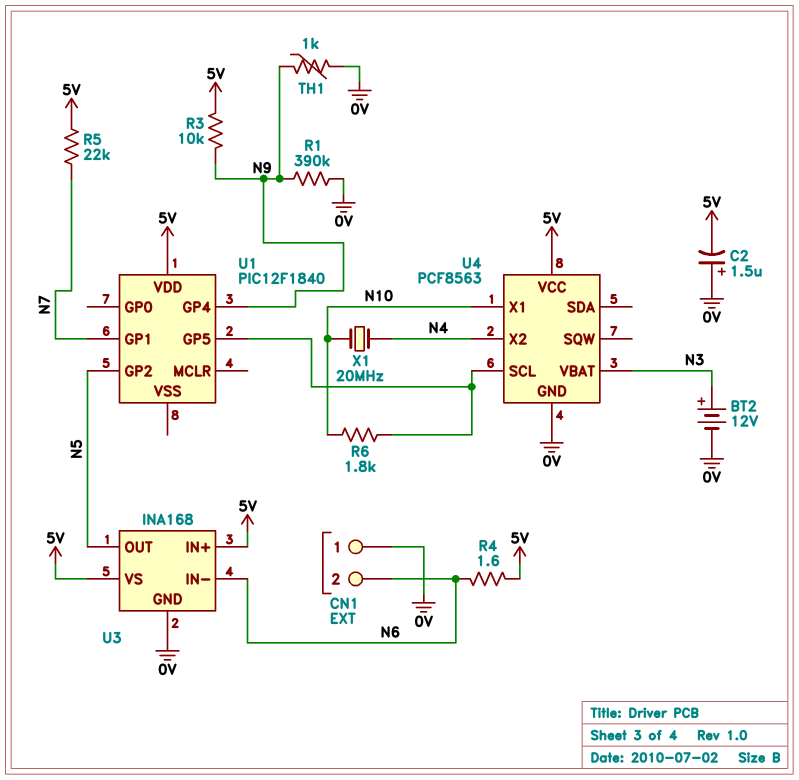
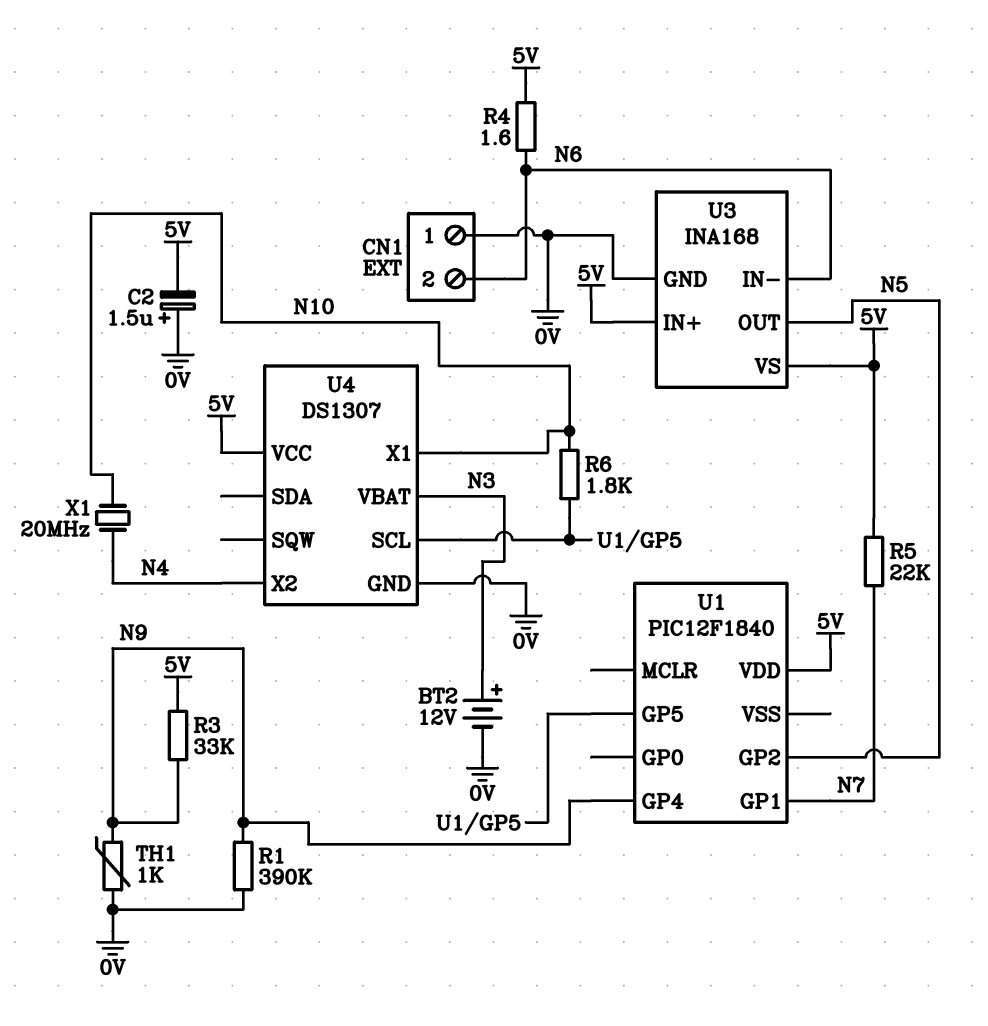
R3: 10k (5V, N9) -> 33k (5V, N9)
U4: PCF8563 -> DS1307

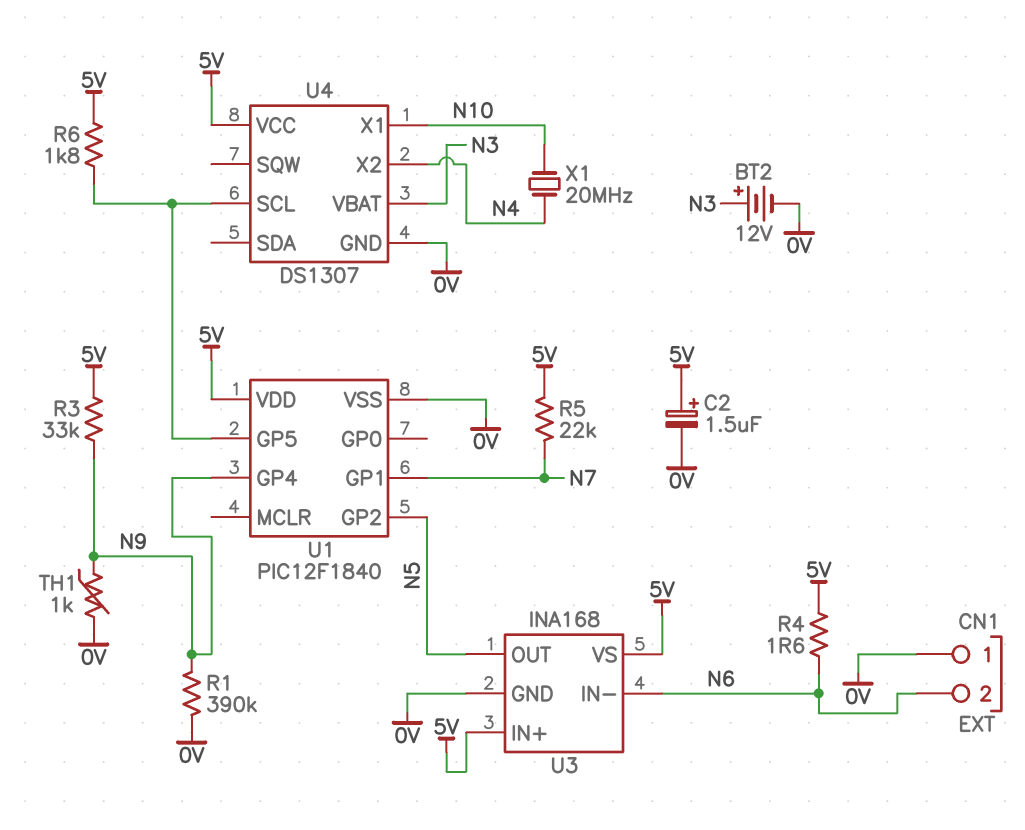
C2: 1.5uF (plus 0V, minus 5V) -> 1.5uF (plus 5V, minus 0V)
R6: 1.8k (N10, U1/GP5) -> 1.8k (5V, U1/GP5)
U1 pin VSS: none -> 0V

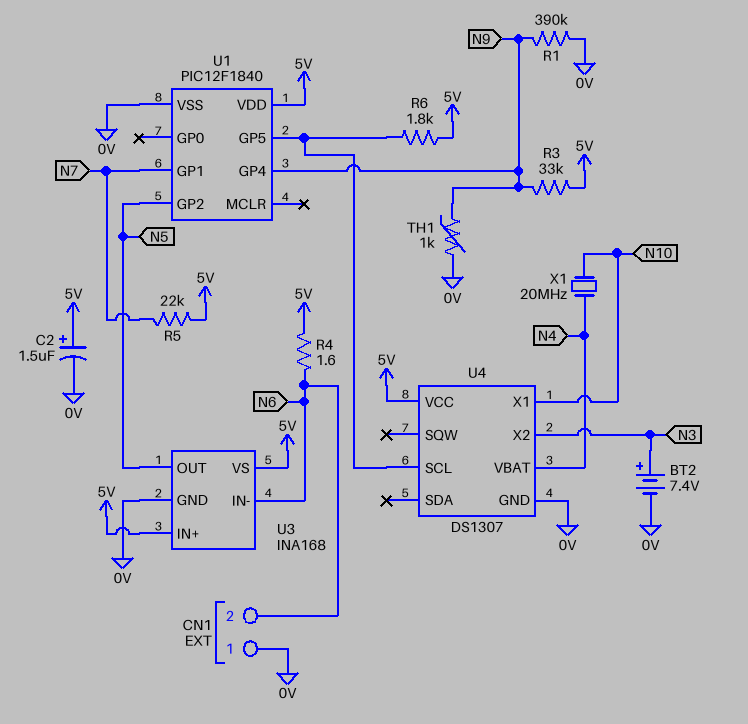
BT2: 12V (plus N3, minus 0V) -> 7.4V (plus N3, minus 0V)
U4 pin VBAT: N3 -> N4
U4 pin X2: N4 -> N3

